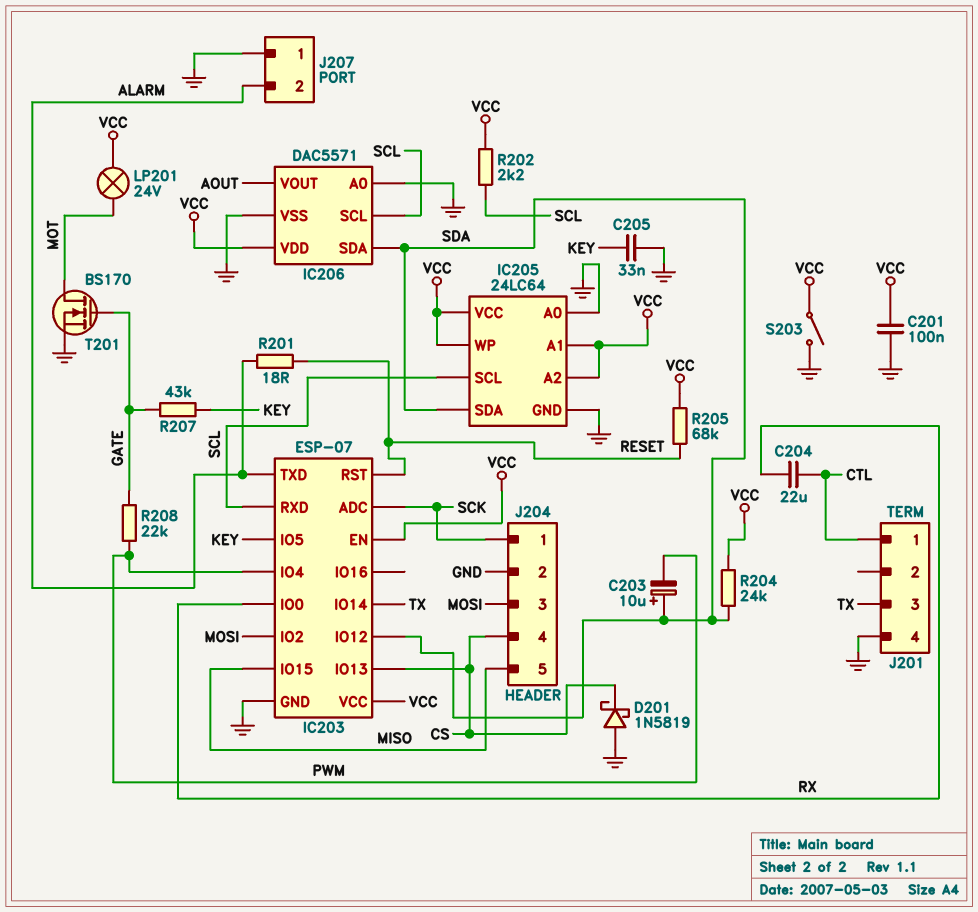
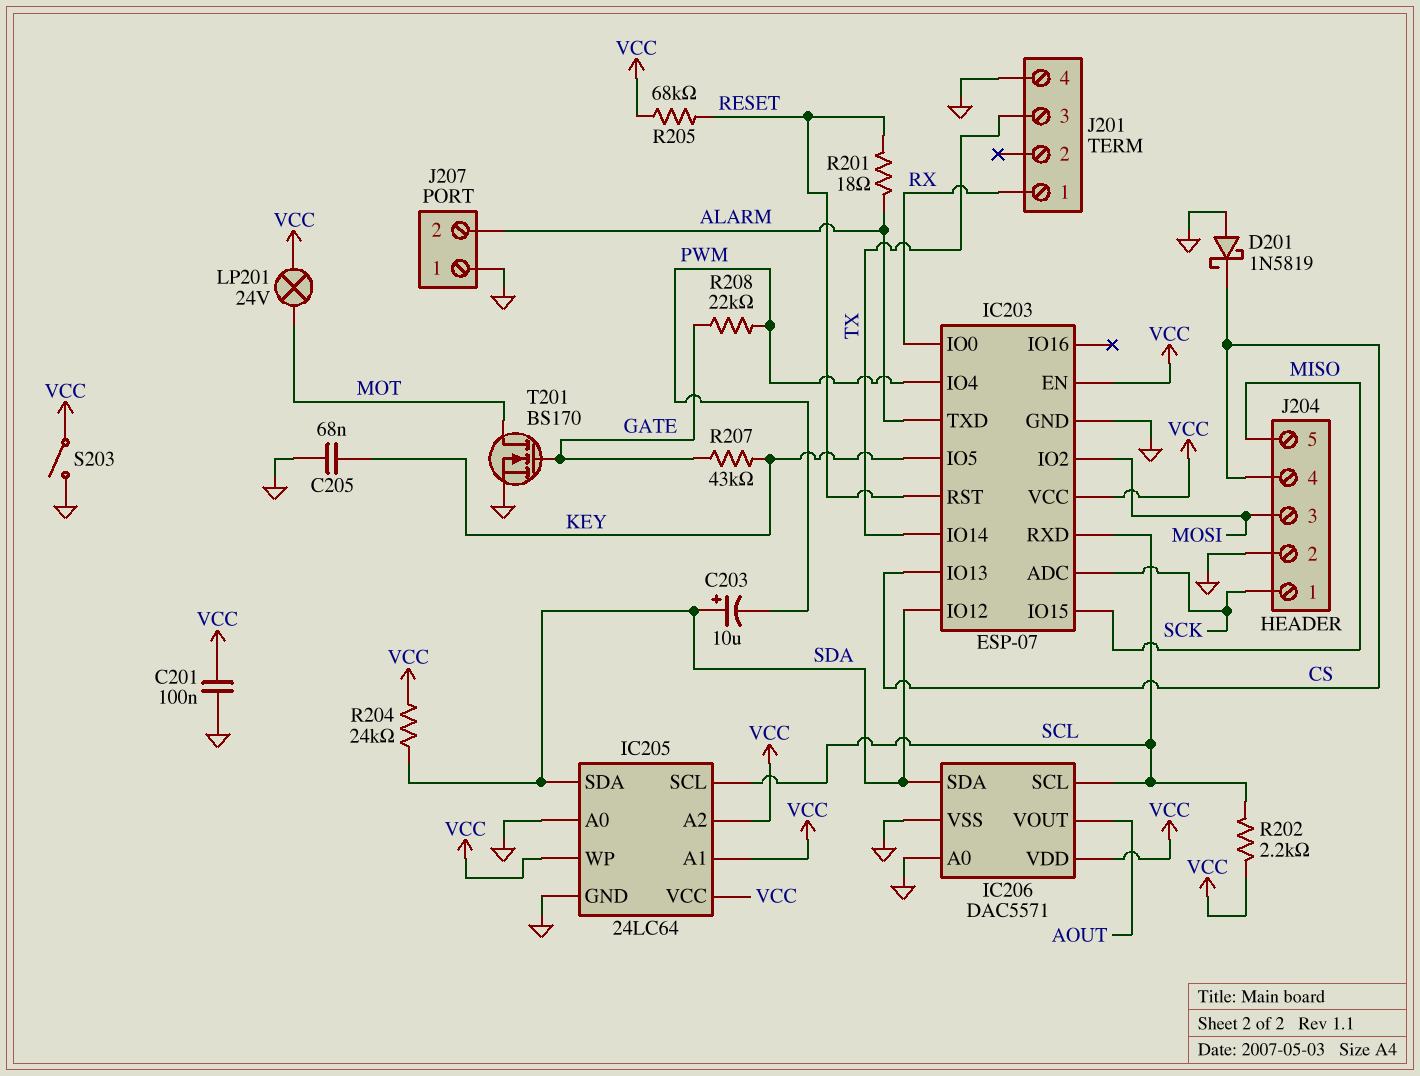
C204: 22uF (CTL, RX) -> none
C205: 33nF (GND, KEY) -> 68nF (GND, KEY)
J201 pin 1: CTL -> RX

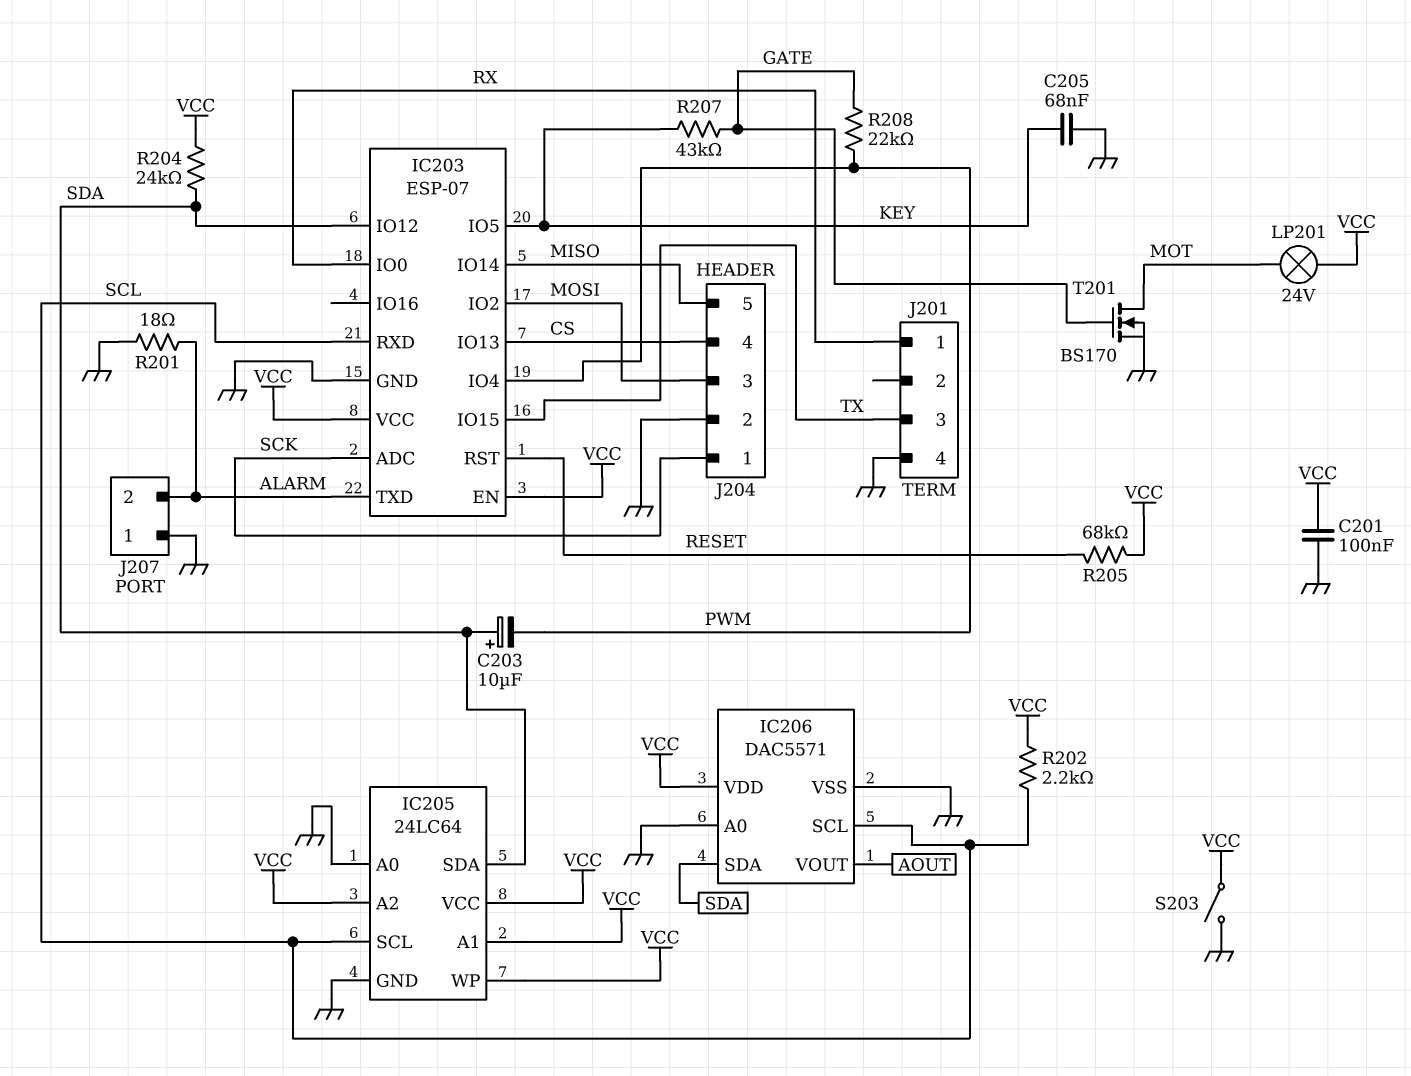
D201: schottky 1N5819 (A GND, K CS) -> none
IC203 pin IO14: TX -> MISO
IC203 pin IO15: MISO -> TX
R201: 18 (ALARM, RESET) -> 18 (ALARM, GND)

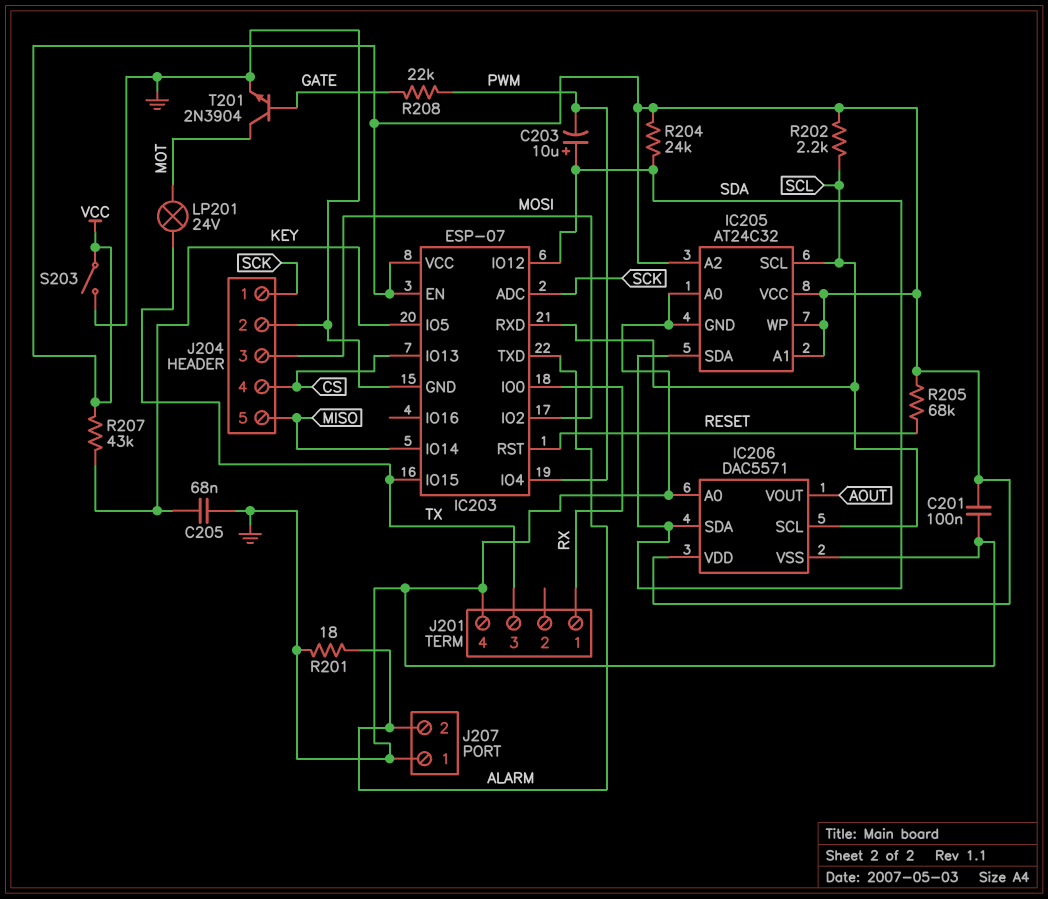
IC205: 24LC64 -> AT24C32
LP201: lamp 24V (MOT, VCC) -> lamp 24V (MOT, TX)
R207: 43k (GATE, KEY) -> 43k (KEY, VCC)
T201: NMOS BS170 (G GATE, D MOT, S GND) -> NPN 2N3904 (B GATE, C MOT, E GND)

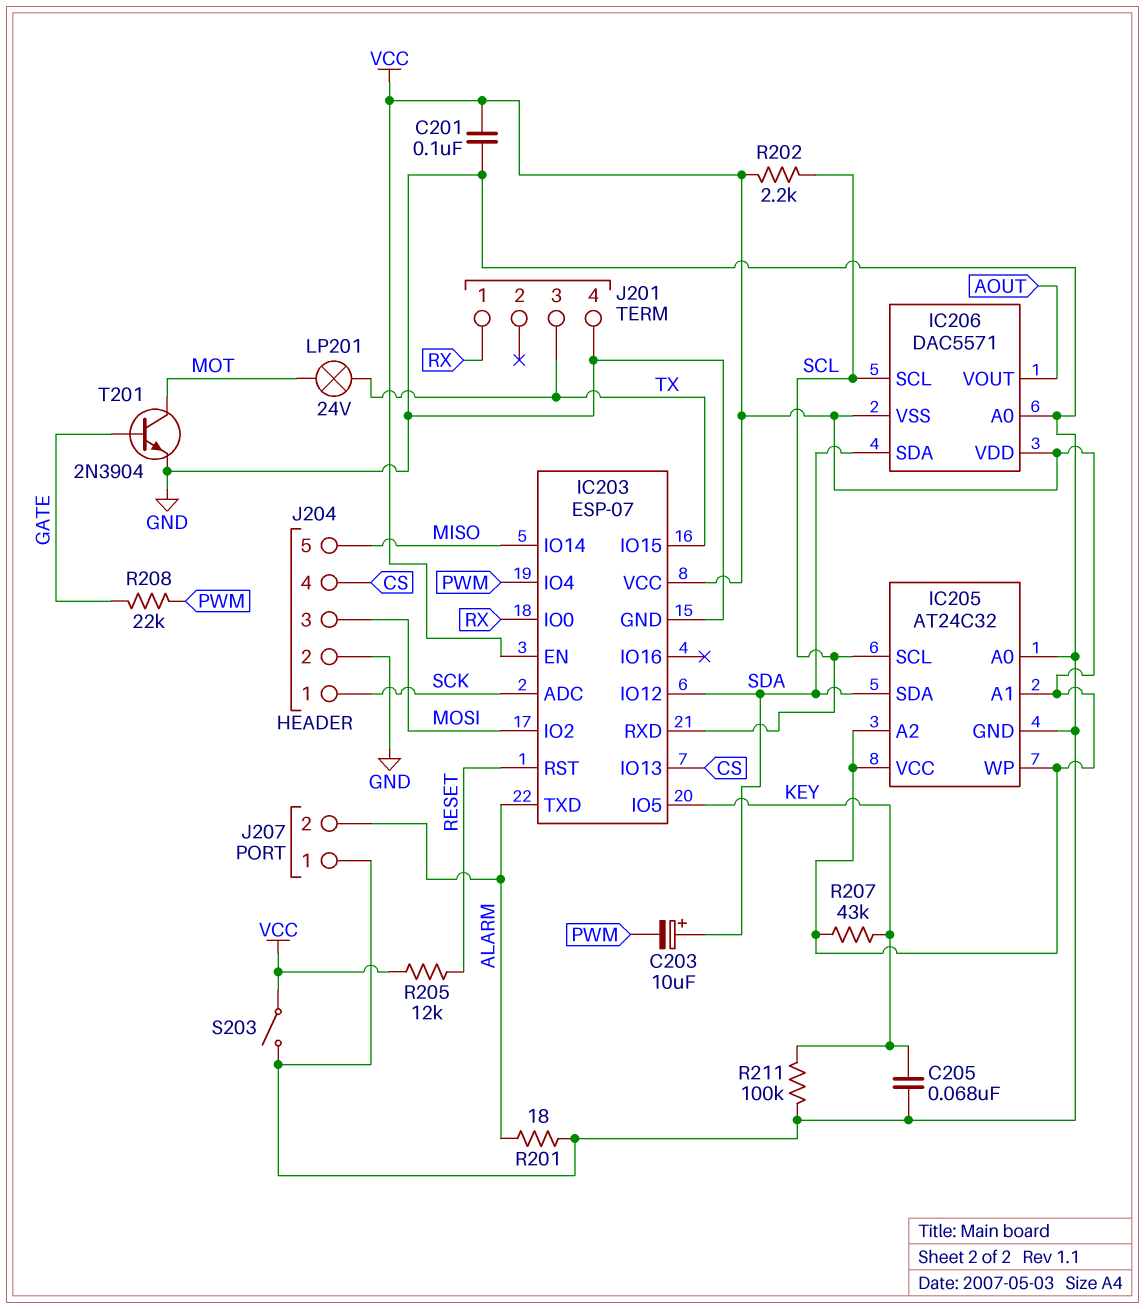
IC206 pin VSS: GND -> VCC
R204: 24k (SDA, VCC) -> none
R205: 68k (RESET, VCC) -> 12k (RESET, VCC)
R211: none -> 100k (GND, KEY)

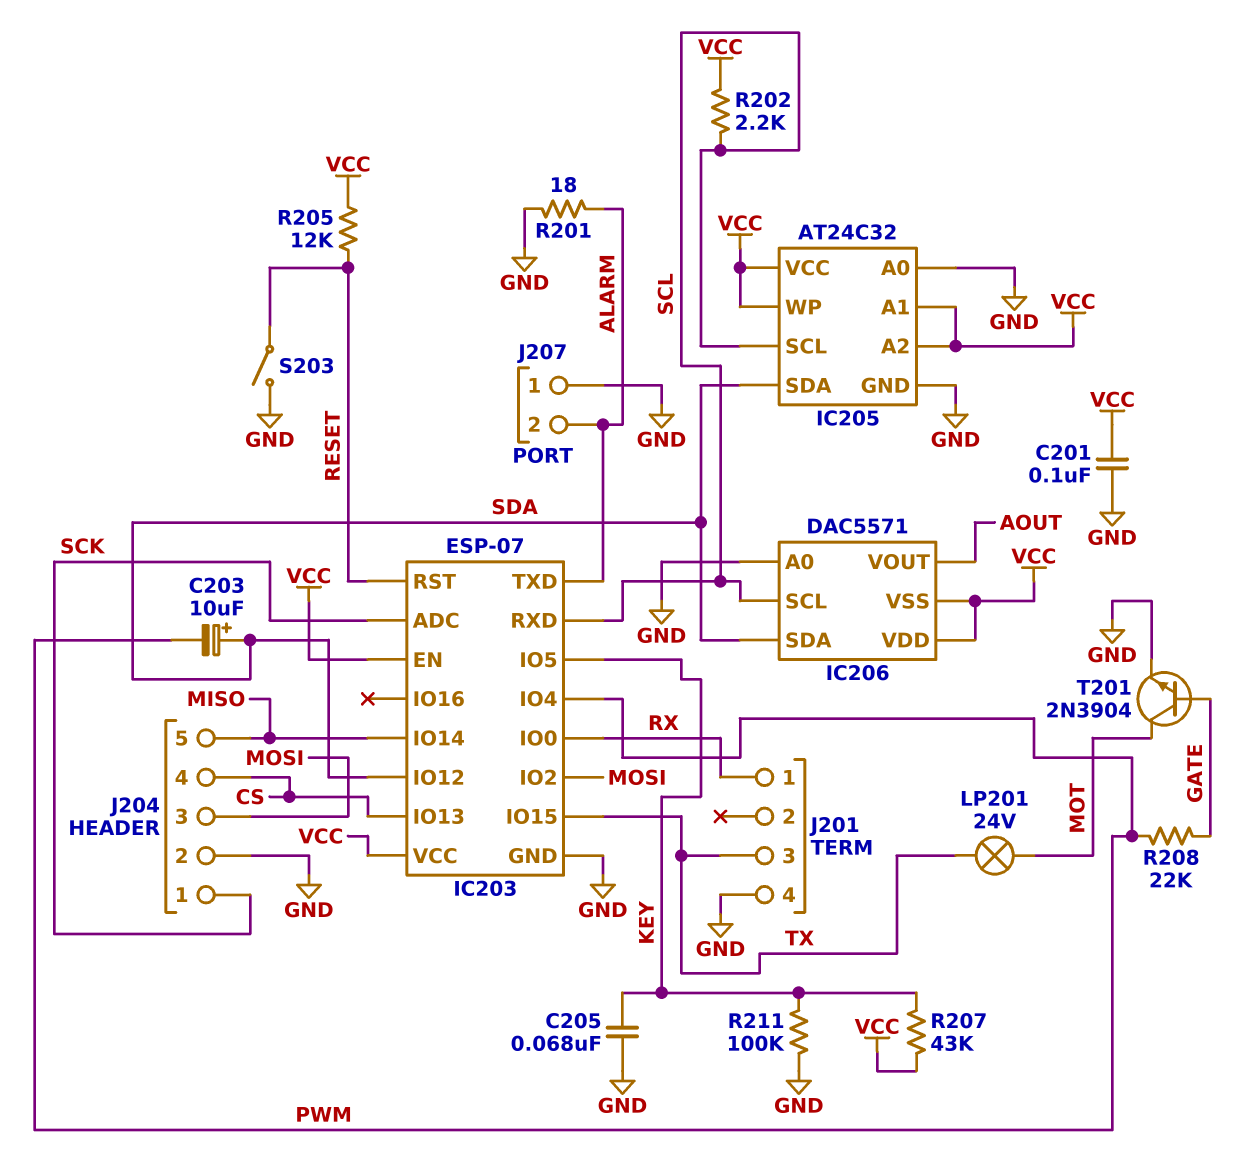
S203: switch (GND, VCC) -> switch (GND, RESET)

